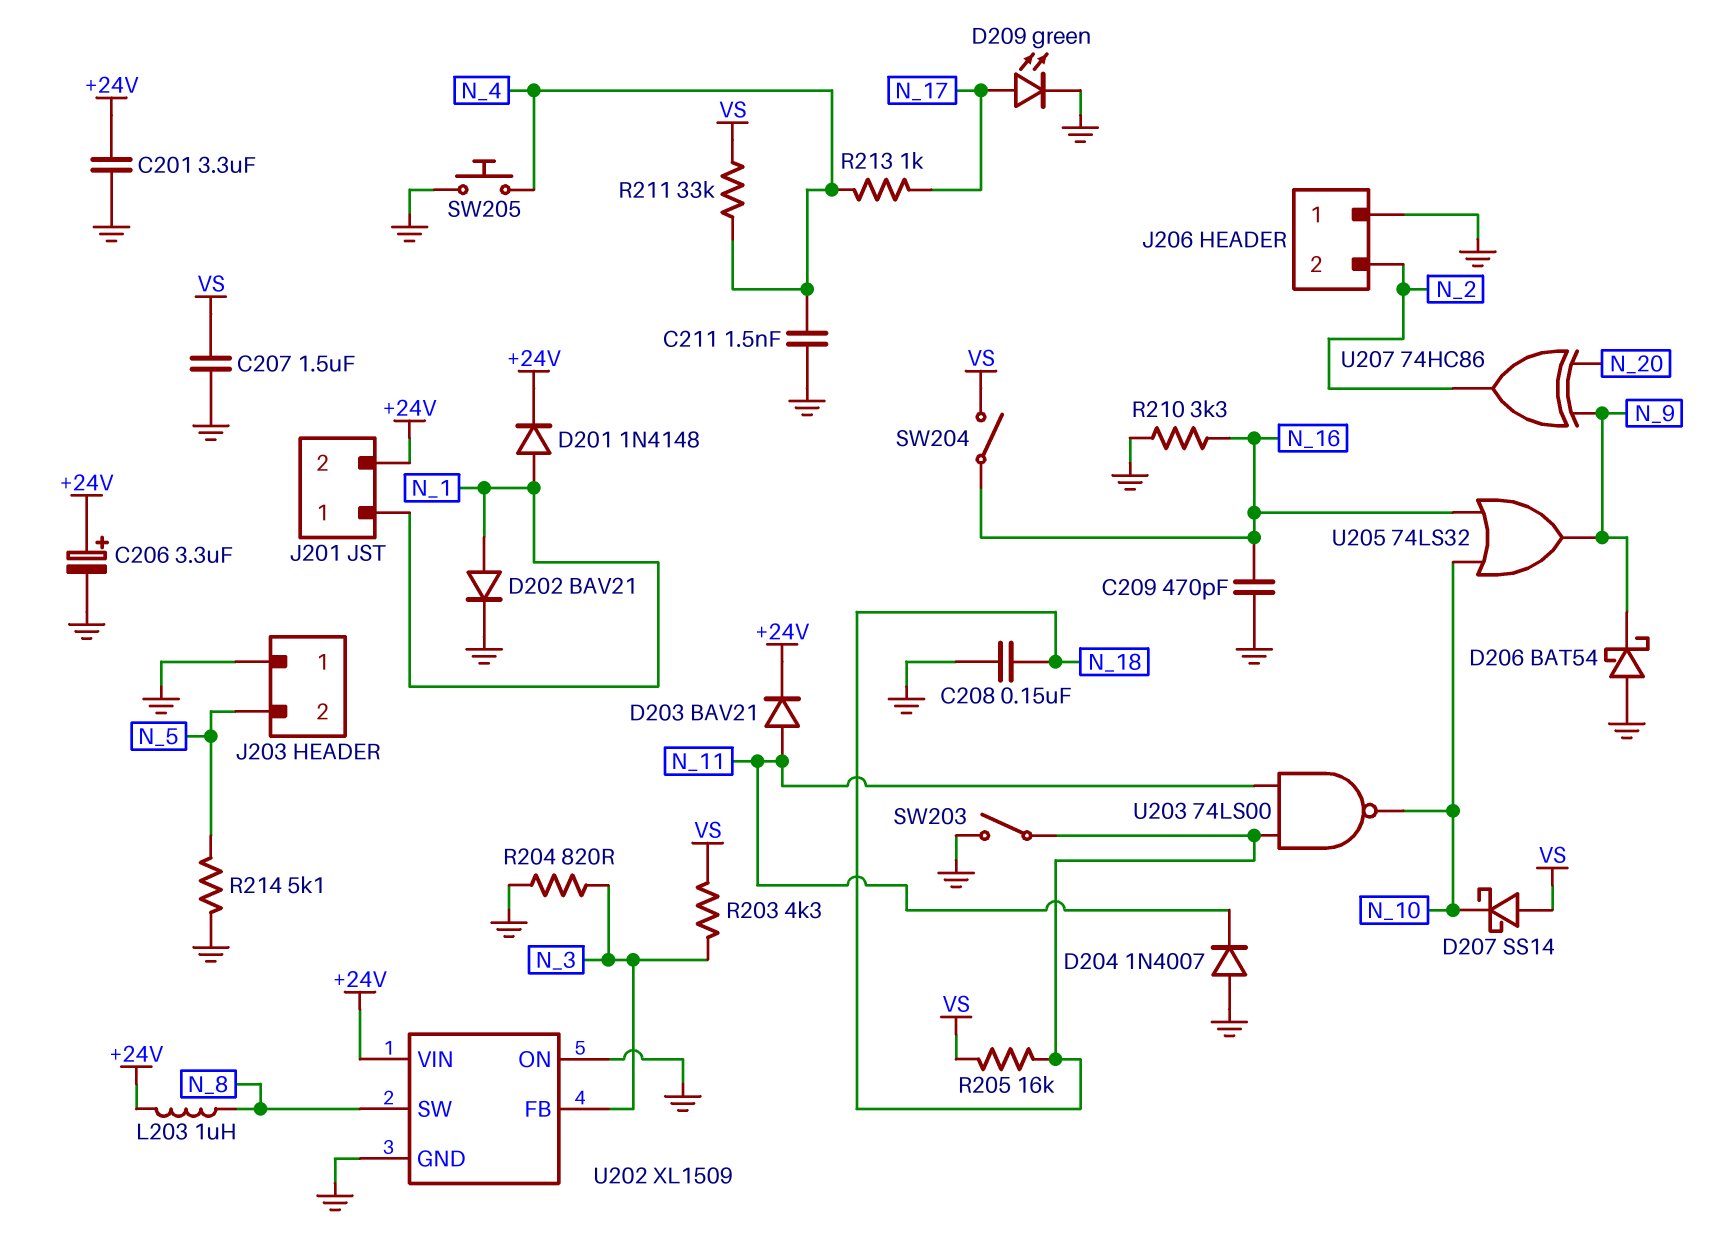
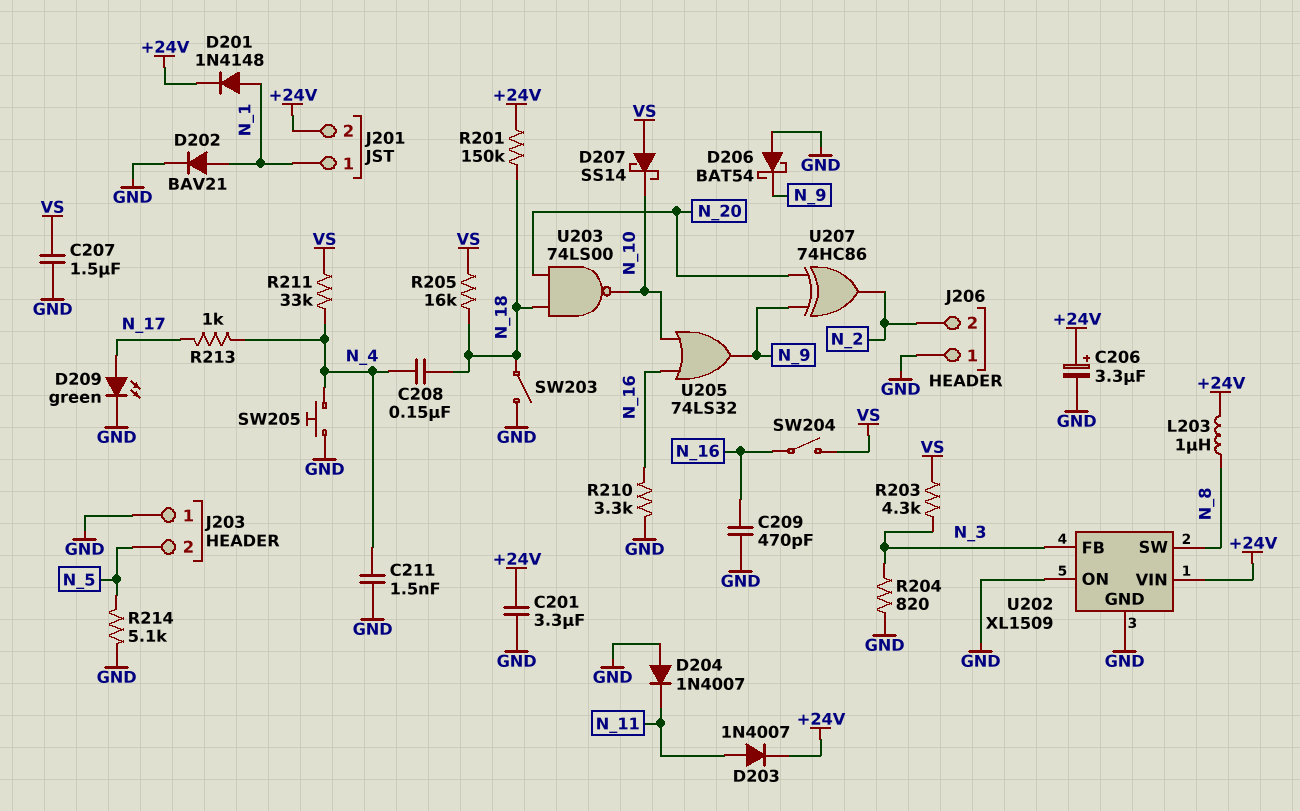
C208: 150nF (GND, N_18) -> 150nF (N_4, N_18)
D203: diode BAV21 (A N_11, K +24V) -> diode 1N4007 (A N_11, K +24V)
R201: none -> 150k (+24V, N_18)
U203: NAND 74LS00 (in N_11, in N_18, out N_10) -> NAND 74LS00 (in N_18, in N_20, out N_10)

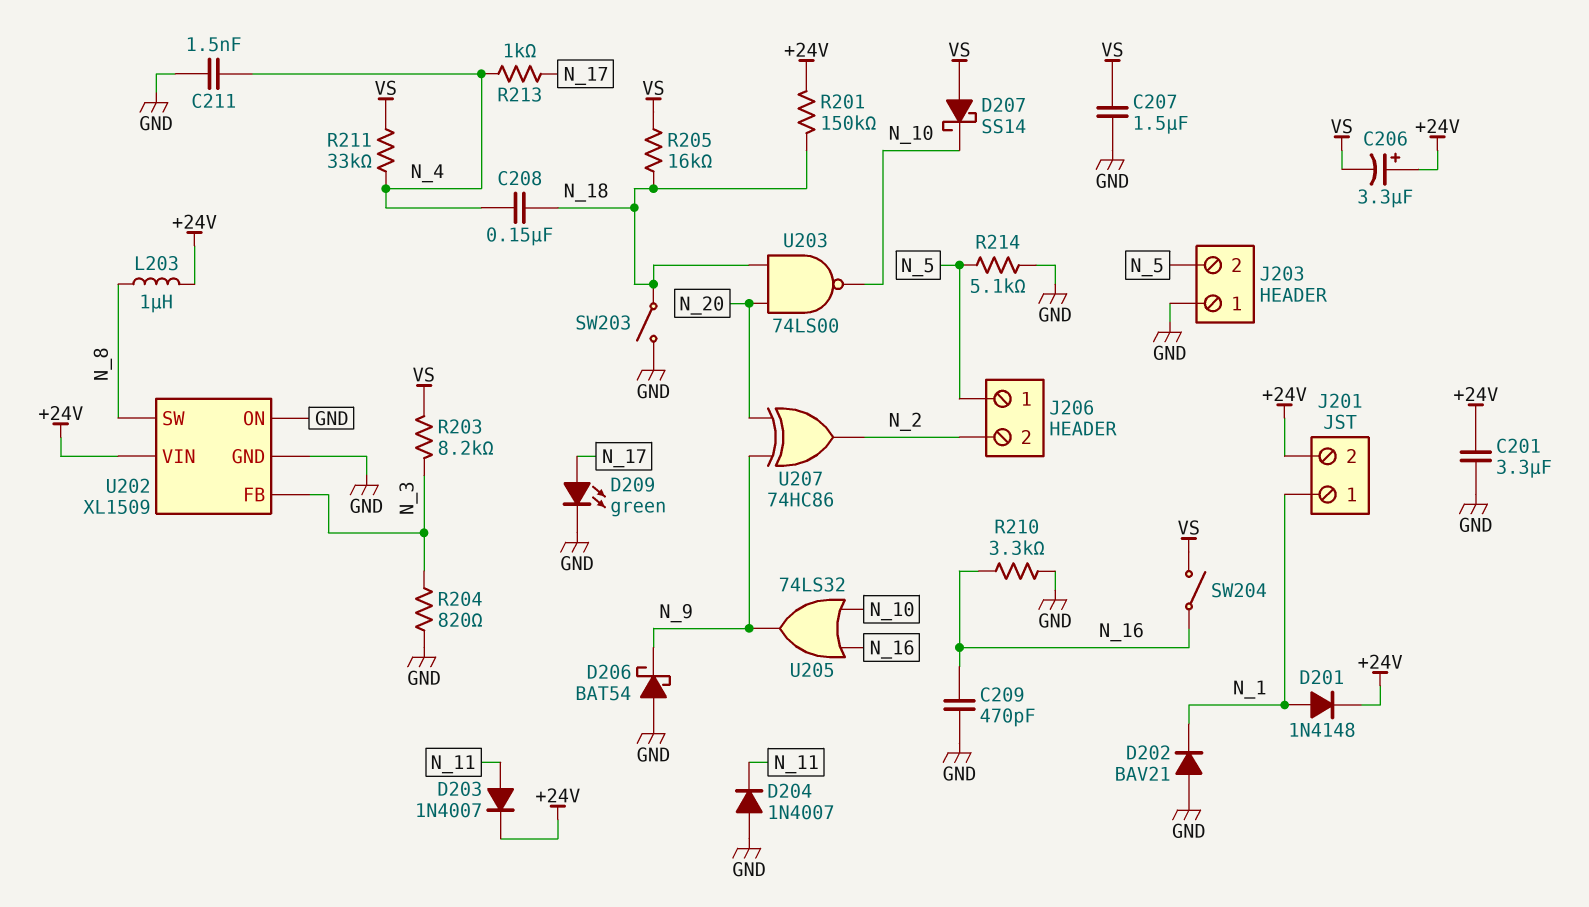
C206: 3.3uF (plus +24V, minus GND) -> 3.3uF (plus +24V, minus VS)
D202: diode BAV21 (A N_1, K GND) -> diode BAV21 (A GND, K N_1)
J206 pin 1: GND -> N_5
R203: 4.3k (N_3, VS) -> 8.2k (N_3, VS)
SW205: button (GND, N_4) -> none

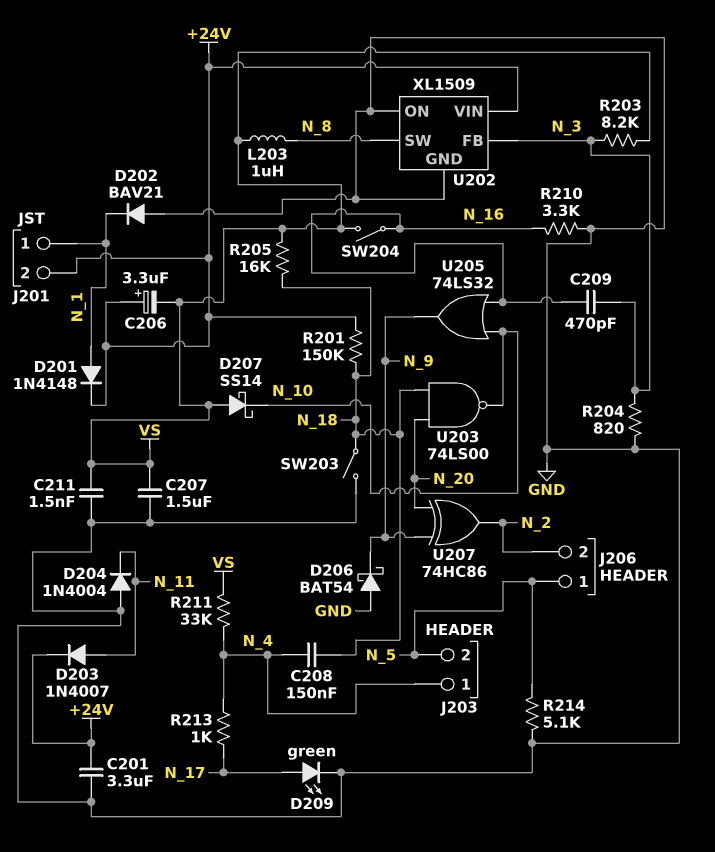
C209: 470pF (GND, N_16) -> 470pF (N_3, N_16)
C211: 1.5nF (GND, N_4) -> 1.5nF (GND, VS)
D204: diode 1N4007 (A GND, K N_11) -> diode 1N4004 (A GND, K N_11)
J203 pin 1: GND -> N_4
L203: 1uH (+24V, N_8) -> 1uH (N_8, VS)

